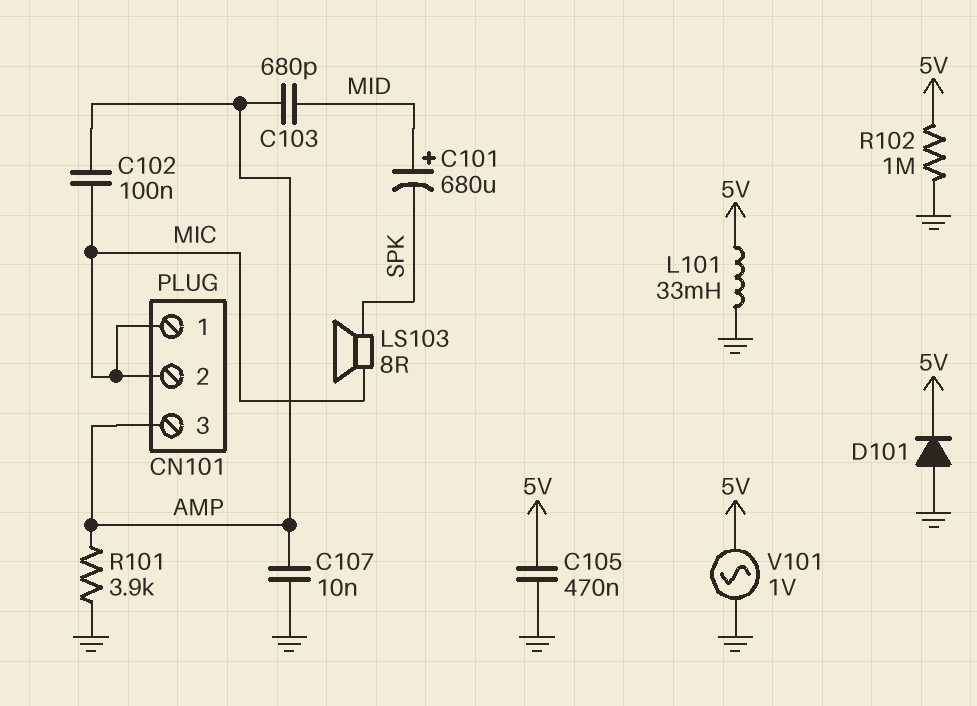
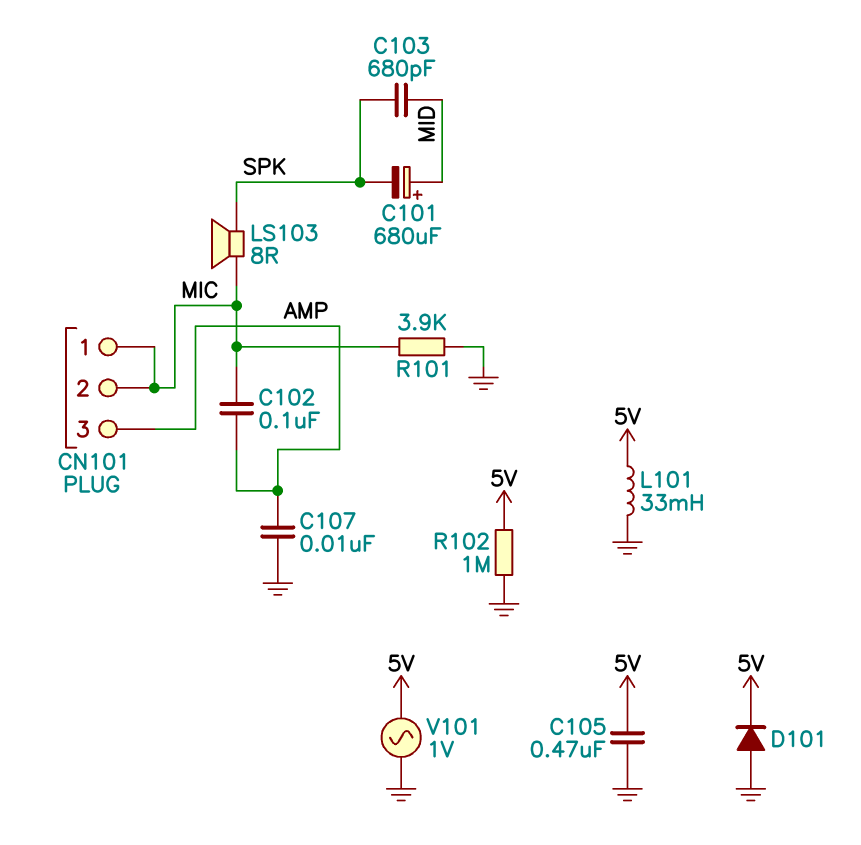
C103: 680pF (AMP, MID) -> 680pF (MID, SPK)
R101: 3.9k (AMP, GND) -> 3.9k (GND, MIC)

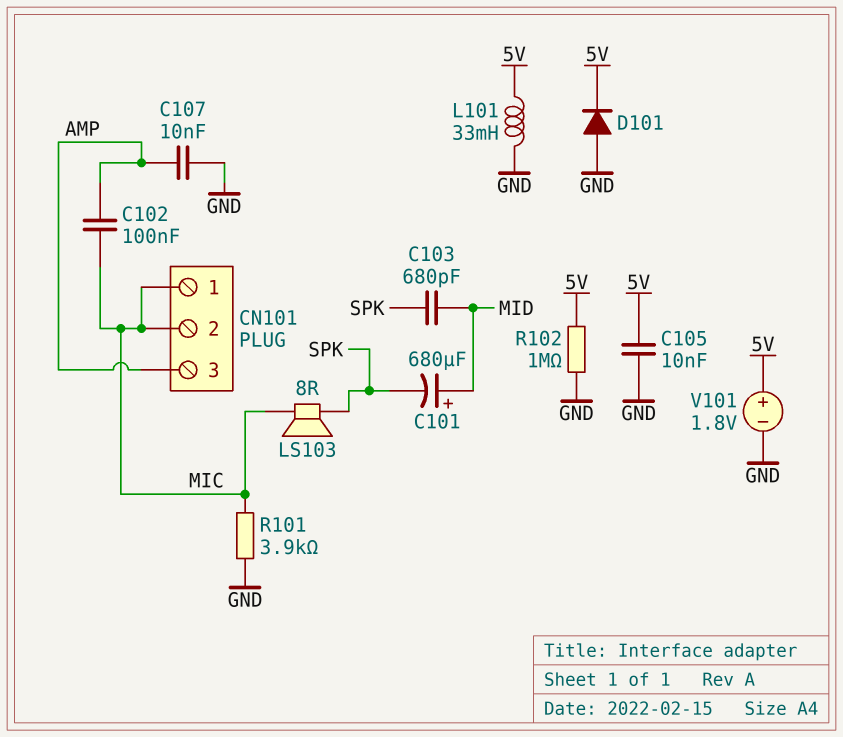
C105: 470nF (5V, GND) -> 10nF (5V, GND)
V101: AC 1V (5V, GND) -> 1.8V (plus 5V, minus GND)

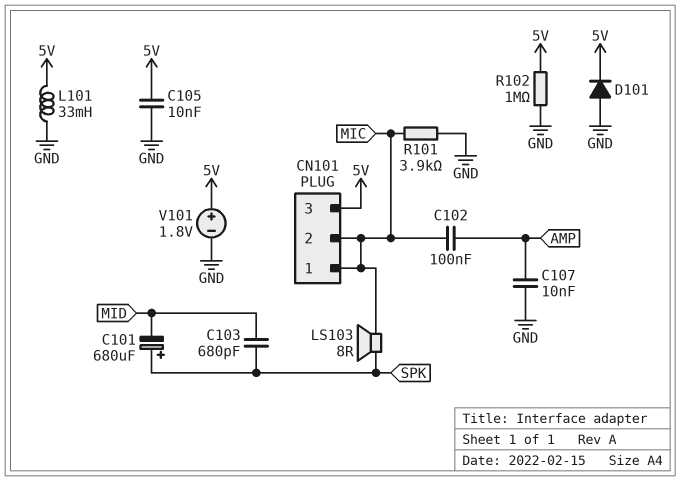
C101: 680uF (plus MID, minus SPK) -> 680uF (plus SPK, minus MID)
CN101 pin 3: AMP -> 5V

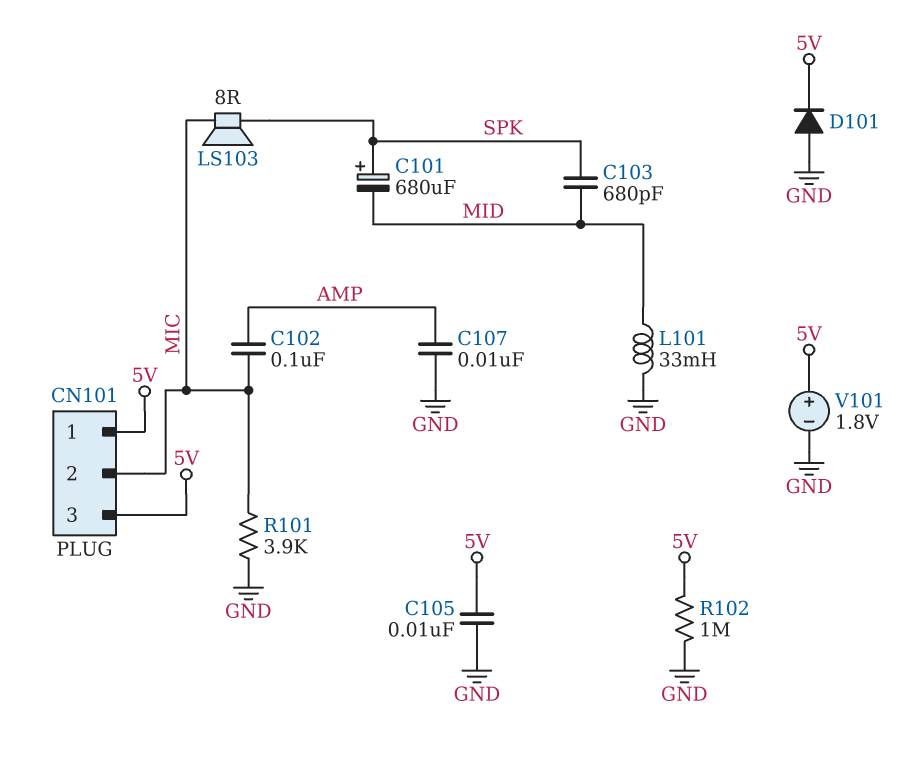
CN101 pin 1: MIC -> 5V
L101: 33mH (5V, GND) -> 33mH (GND, MID)

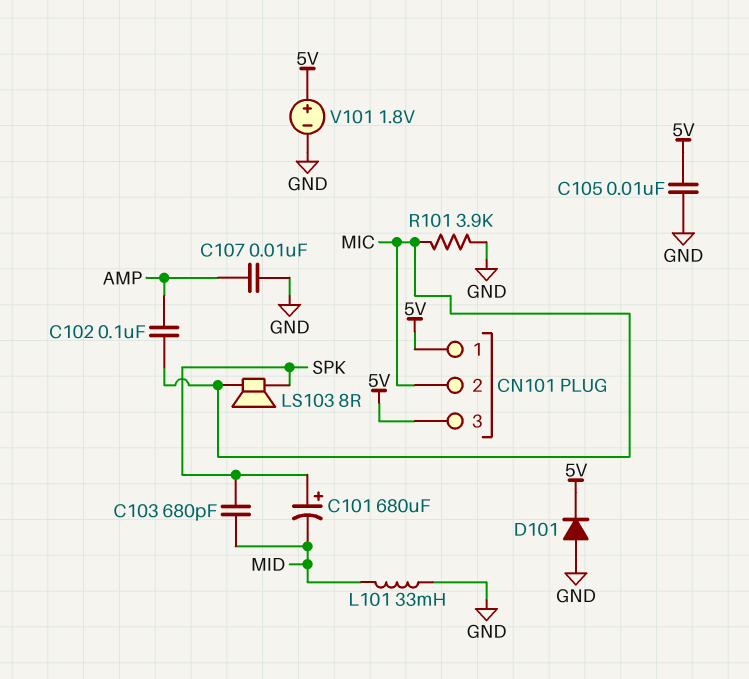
R102: 1M (5V, GND) -> none

